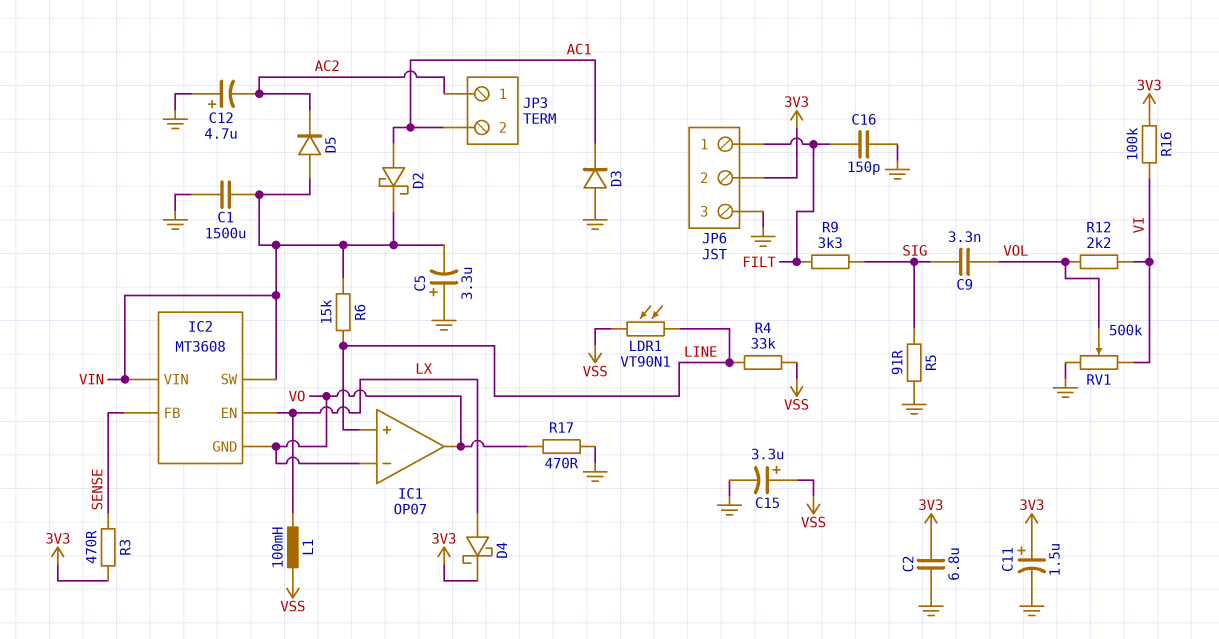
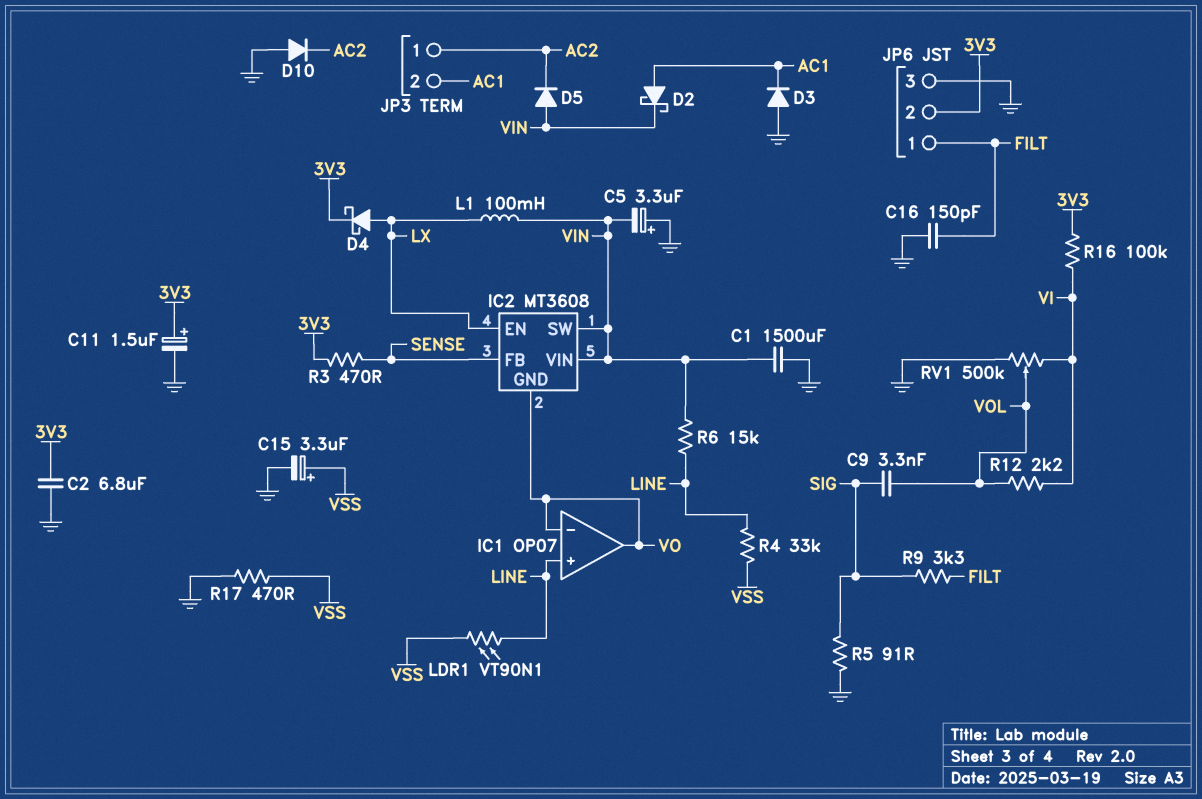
C12: 4.7uF (plus GND, minus AC2) -> none
D10: none -> diode (A GND, K AC2)
L1: 100mH (LX, VSS) -> 100mH (LX, VIN)
R17: 470 (GND, VO) -> 470 (GND, VSS)

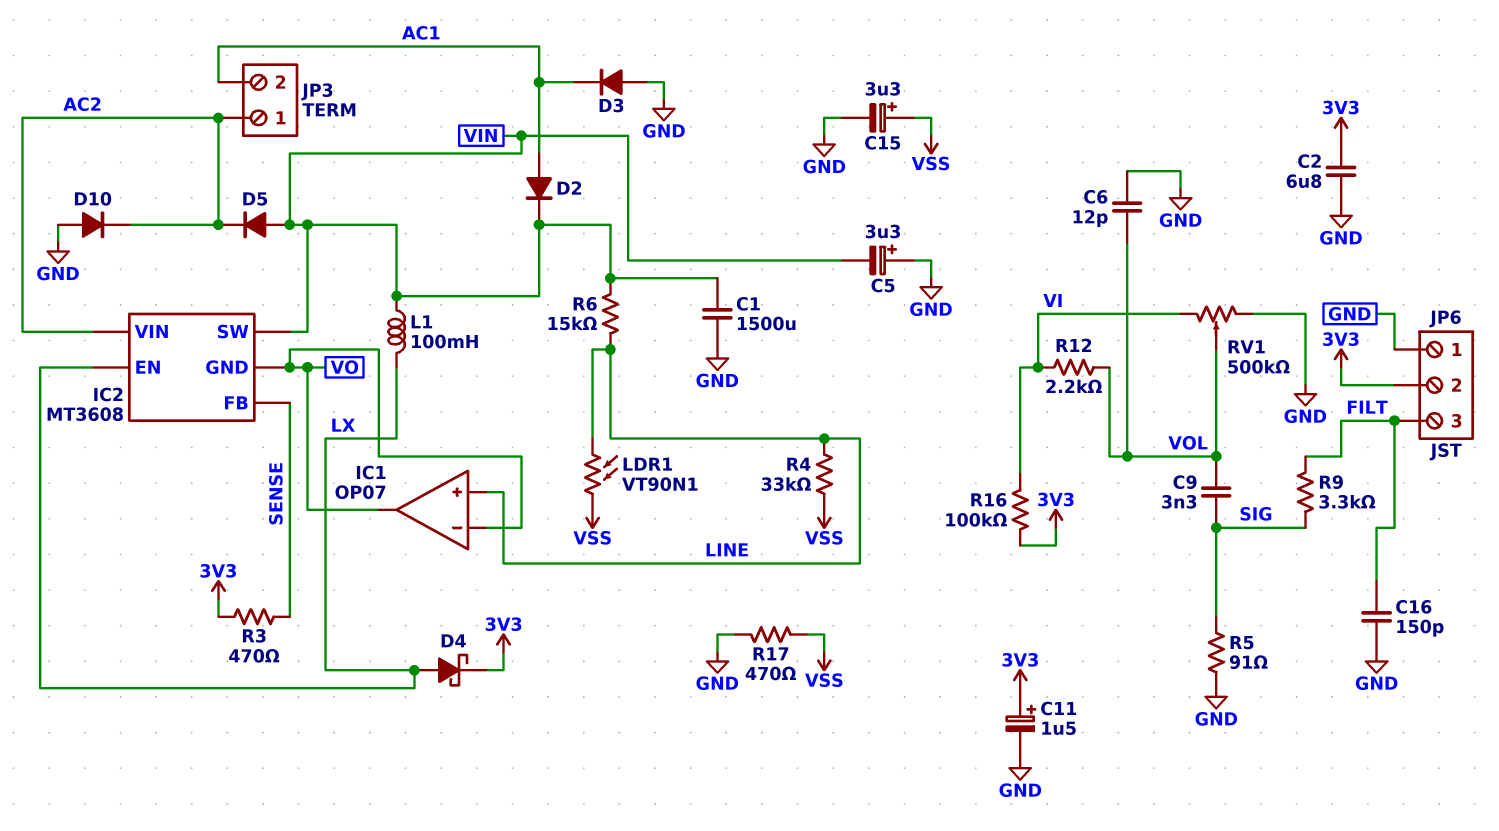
C6: none -> 12pF (GND, VOL)
D2: schottky (A AC1, K VIN) -> diode (A AC1, K VIN)
IC2 pin VIN: VIN -> AC2
JP6 pin 1: FILT -> GND
JP6 pin 3: GND -> FILT

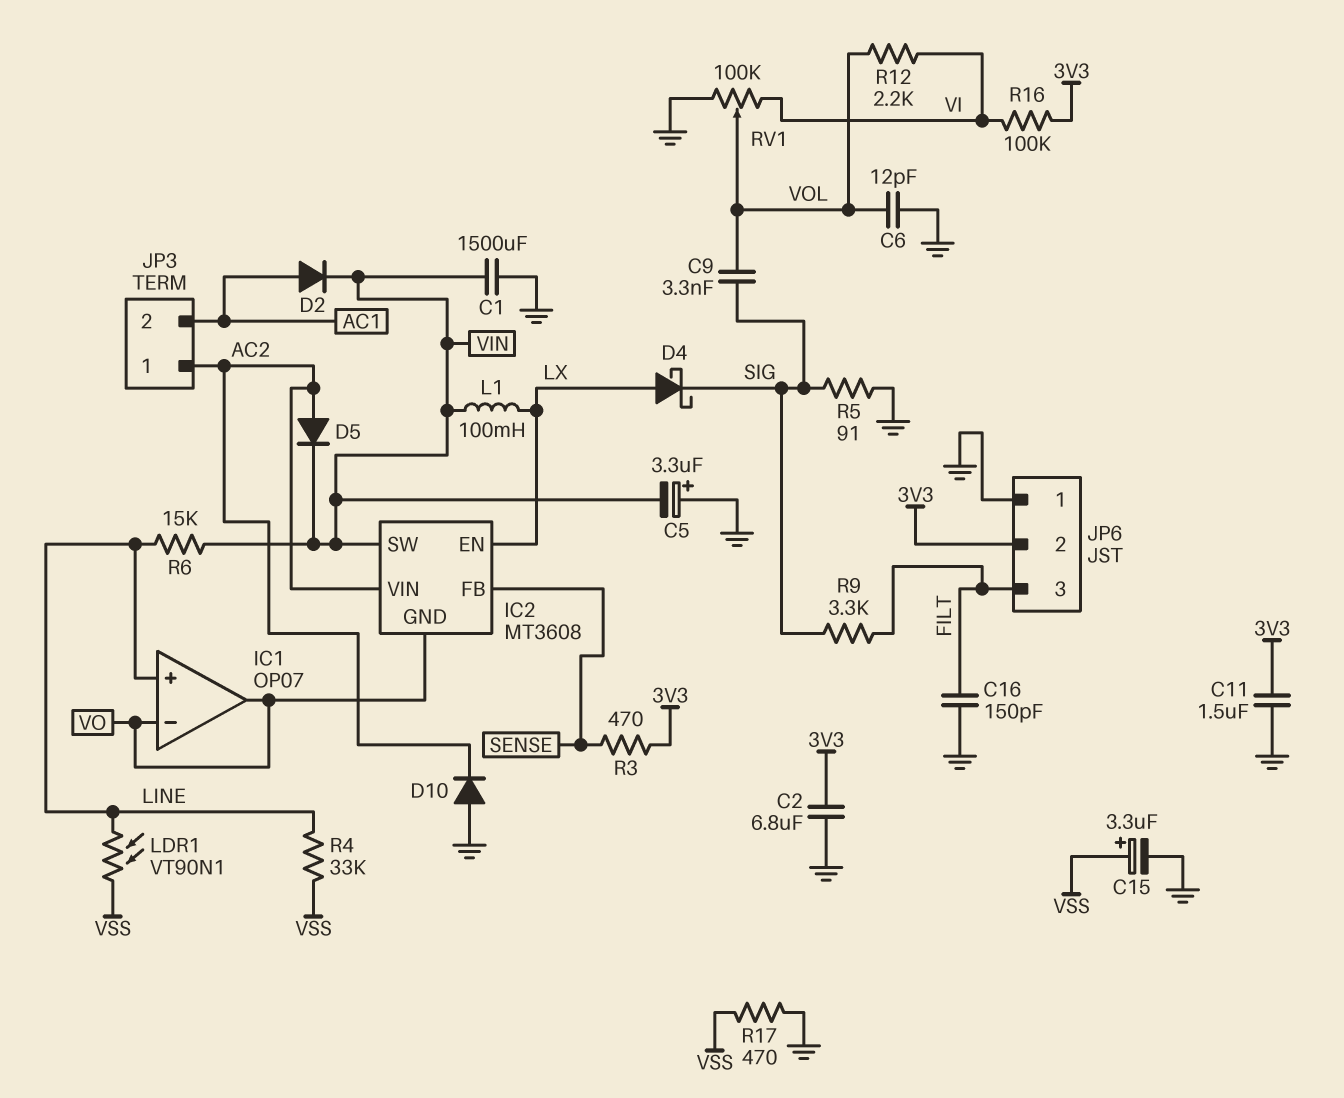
C11: 1.5uF (plus 3V3, minus GND) -> 1.5uF (3V3, GND)
D3: diode (A GND, K AC1) -> none
D4: schottky (A LX, K 3V3) -> schottky (A LX, K SIG)
D5: diode (A VIN, K AC2) -> diode (A AC2, K VIN)
RV1: 500k (GND, VI, wiper VOL) -> 100k (GND, VI, wiper VOL)

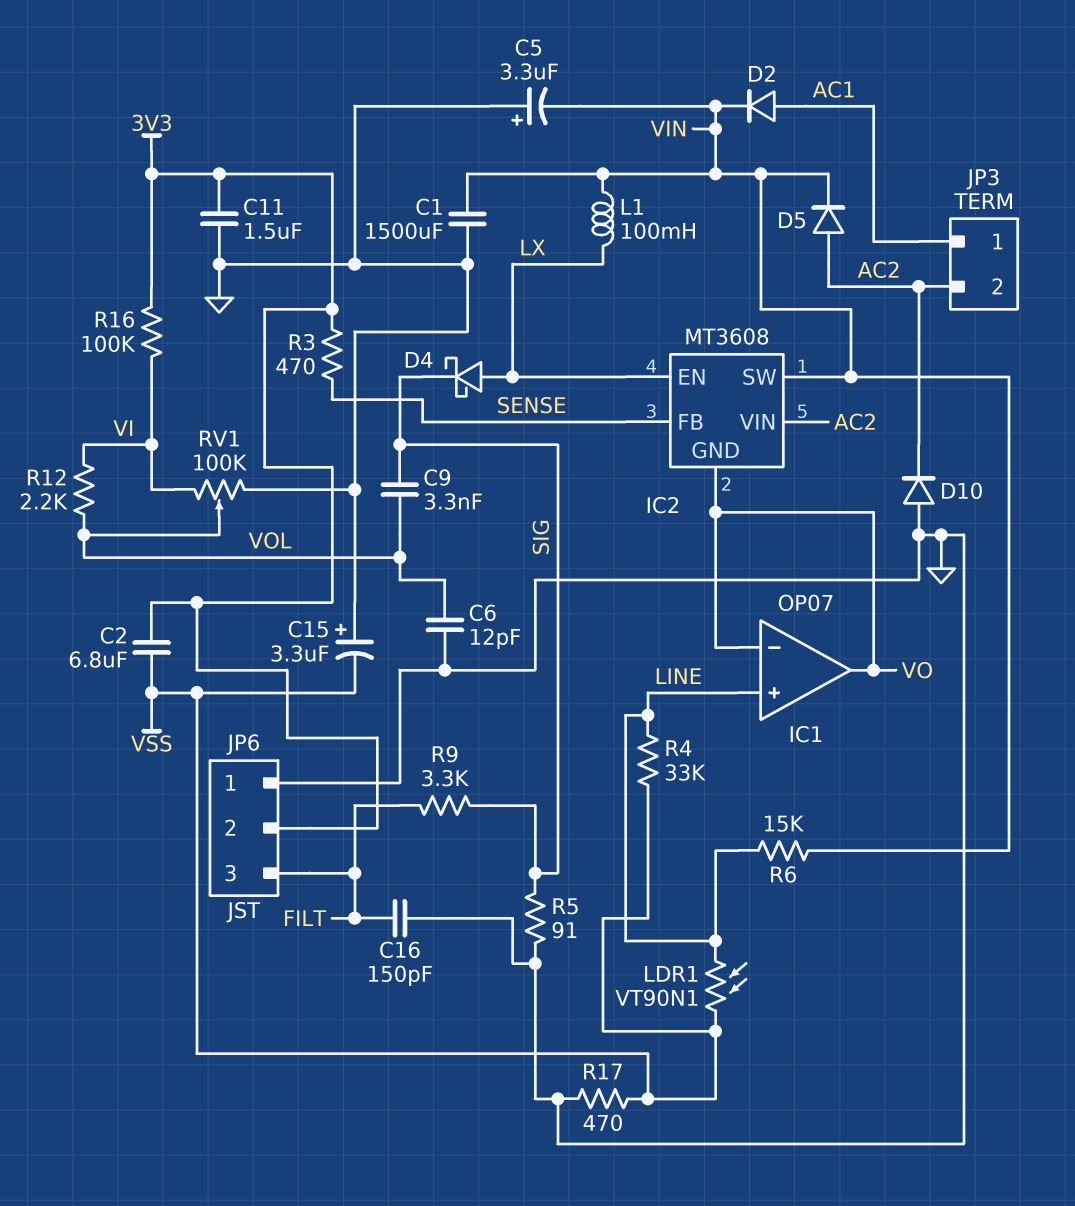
C2: 6.8uF (3V3, GND) -> 6.8uF (3V3, VSS)
C15: 3.3uF (plus VSS, minus GND) -> 3.3uF (plus GND, minus VSS)
JP3 pin 1: AC2 -> AC1
JP3 pin 2: AC1 -> AC2

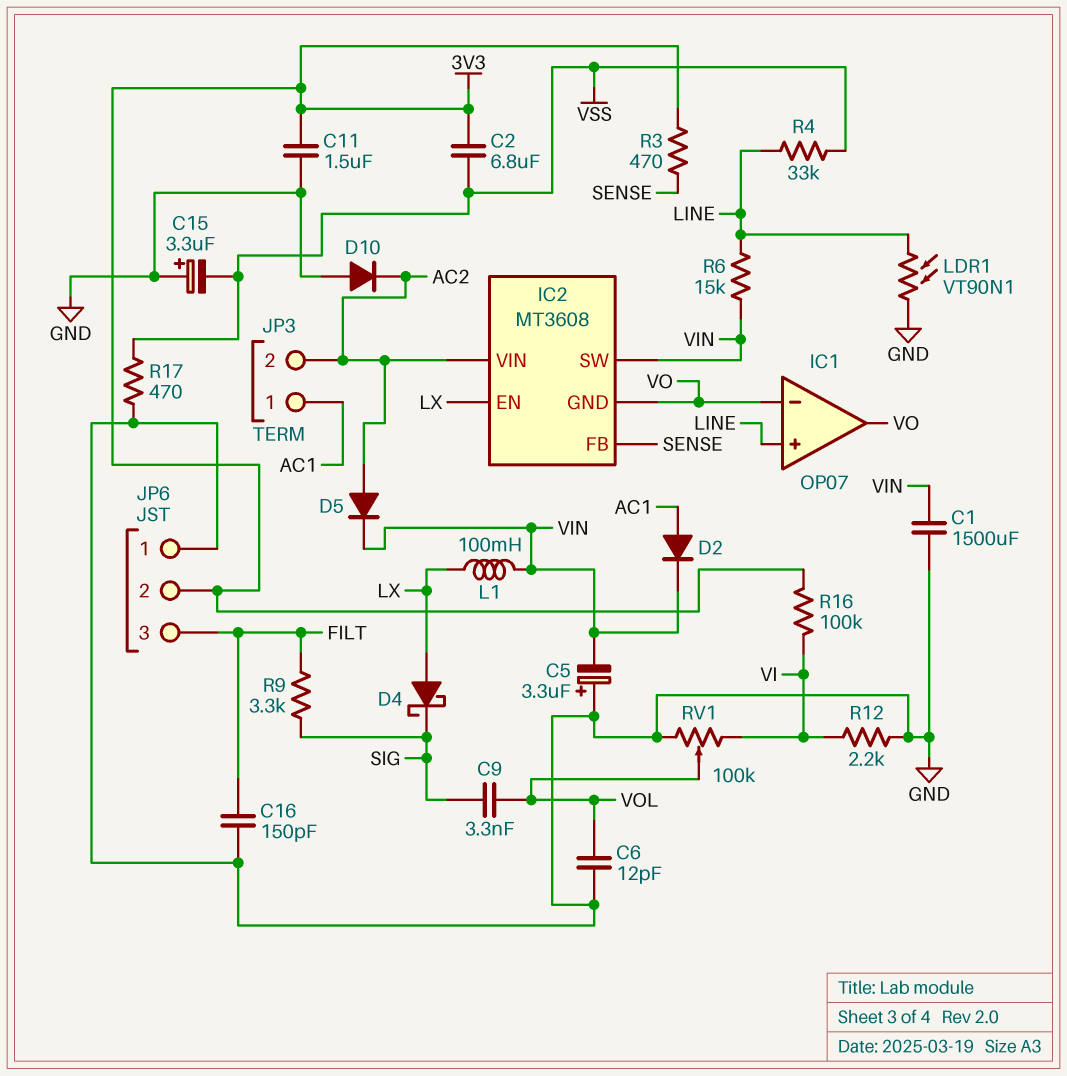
LDR1: VT90N1 (LINE, VSS) -> VT90N1 (GND, LINE)
R5: 91 (GND, SIG) -> none
R12: 2.2k (VI, VOL) -> 2.2k (GND, VI)

